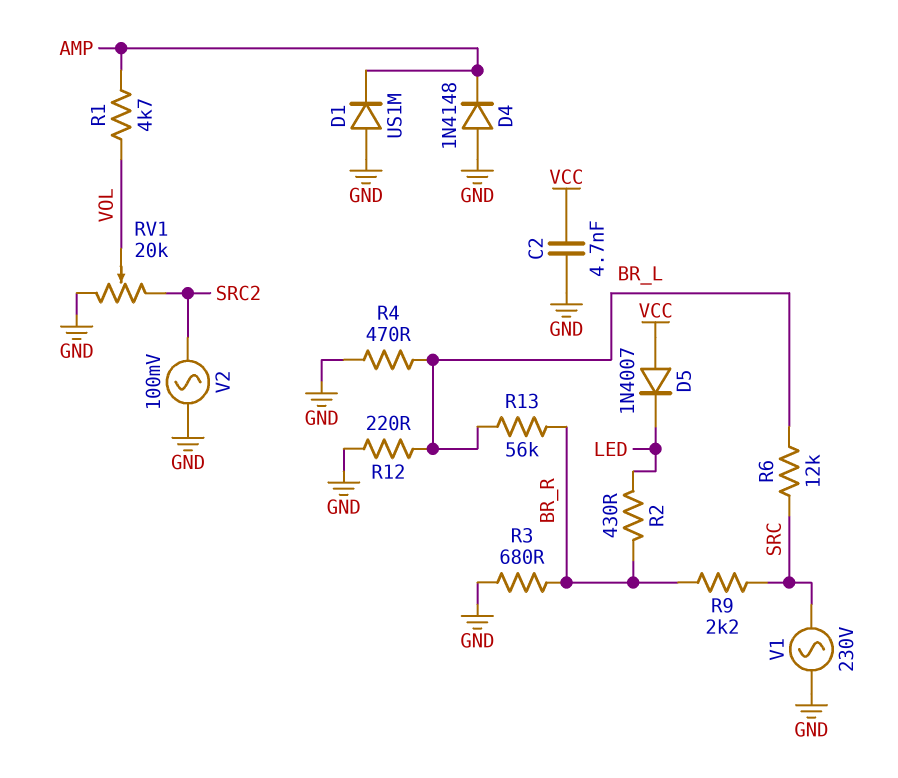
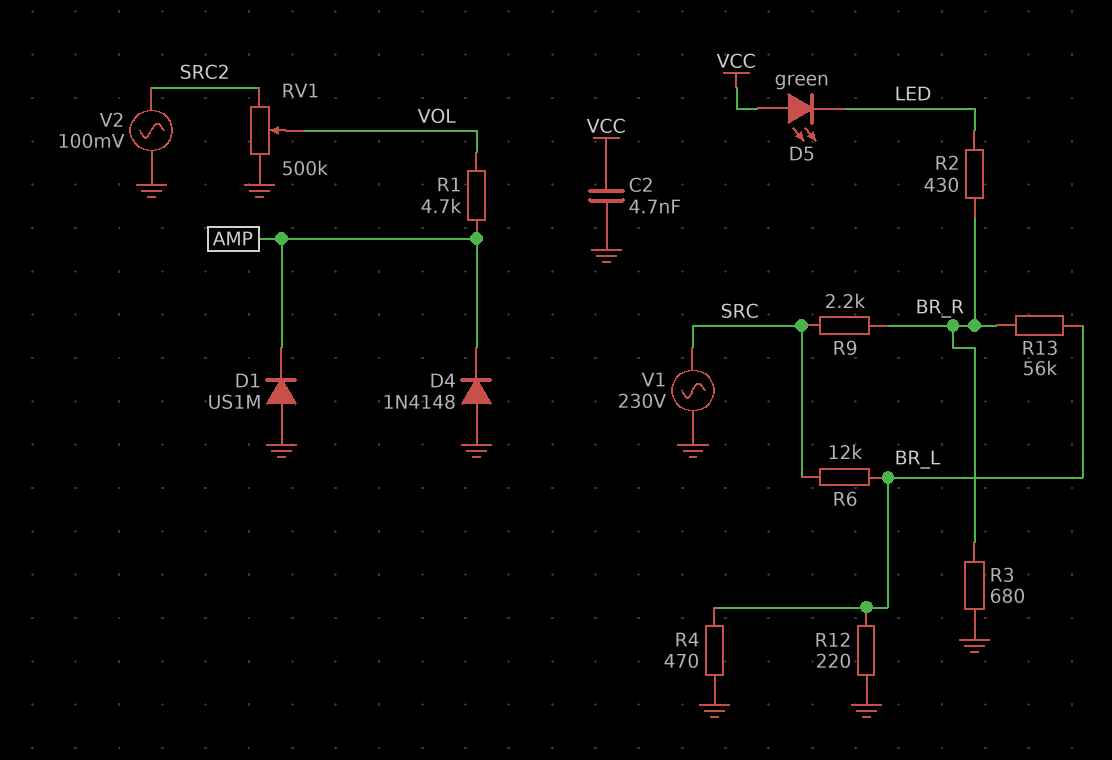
D5: diode 1N4007 (A VCC, K LED) -> LED green (A VCC, K LED)
RV1: 20k (GND, SRC2, wiper VOL) -> 500k (GND, SRC2, wiper VOL)

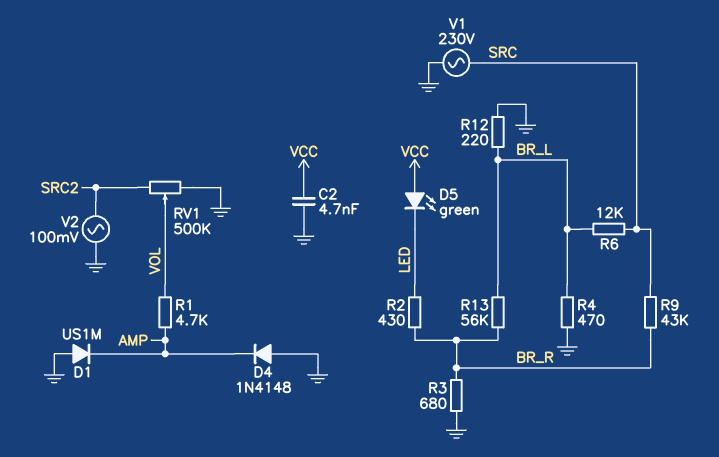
R9: 2.2k (BR_R, SRC) -> 43k (BR_R, SRC)

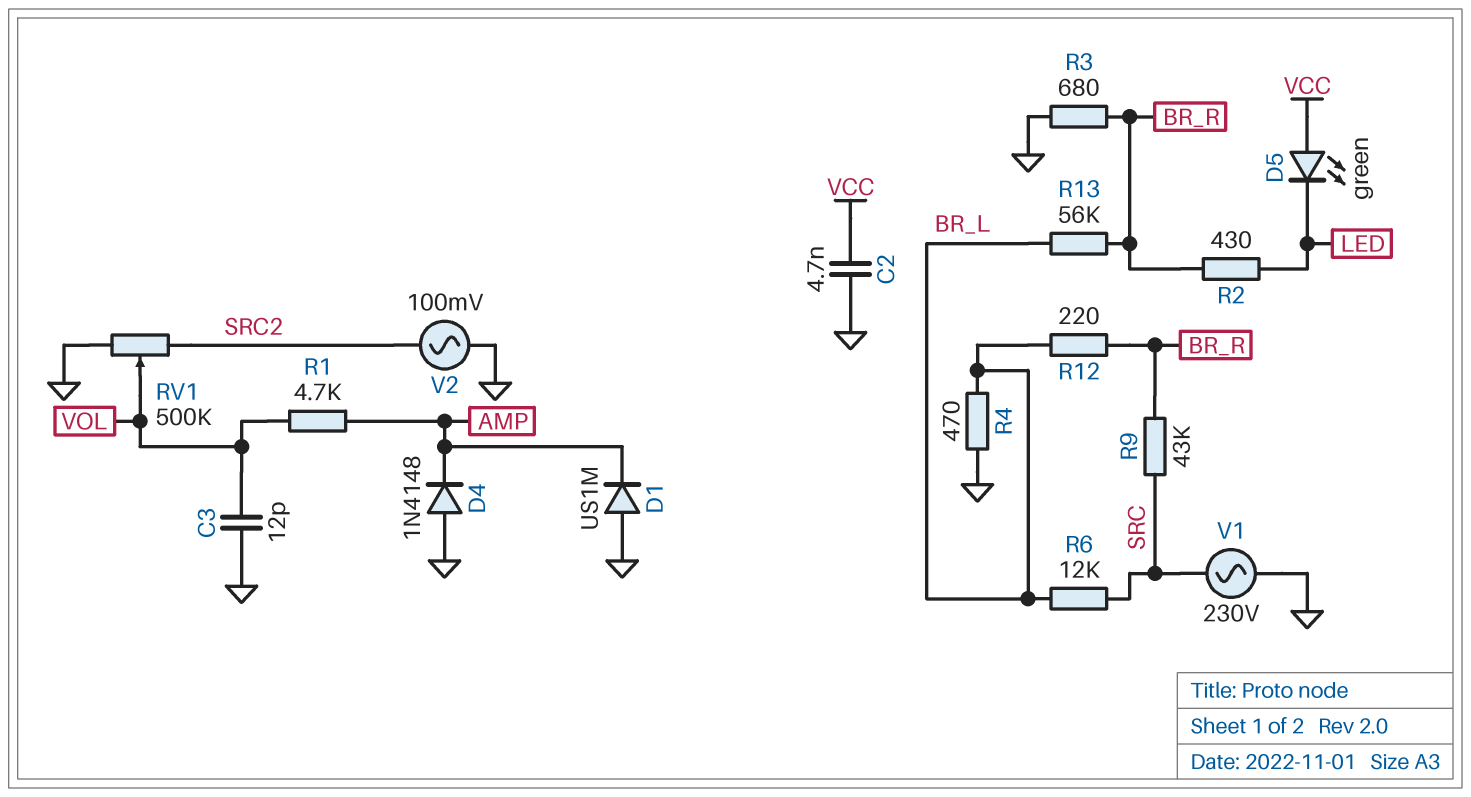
C3: none -> 12pF (GND, VOL)
R12: 220 (BR_L, GND) -> 220 (BR_L, BR_R)

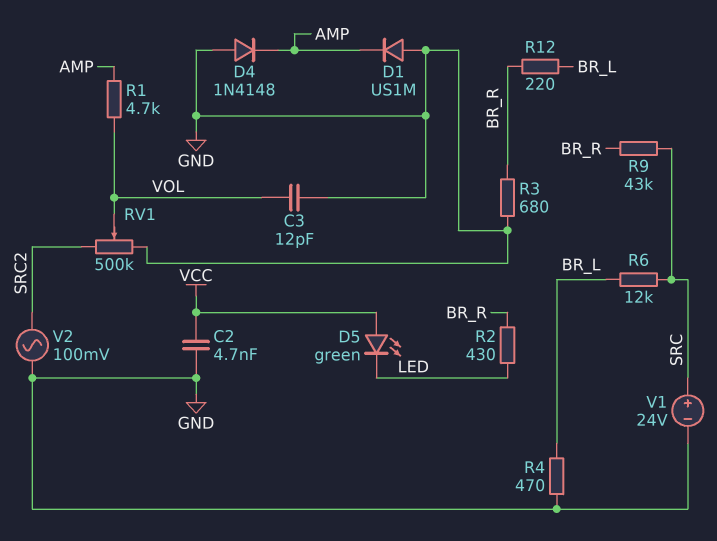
R13: 56k (BR_L, BR_R) -> none
V1: AC 230V (GND, SRC) -> 24V (plus SRC, minus GND)

